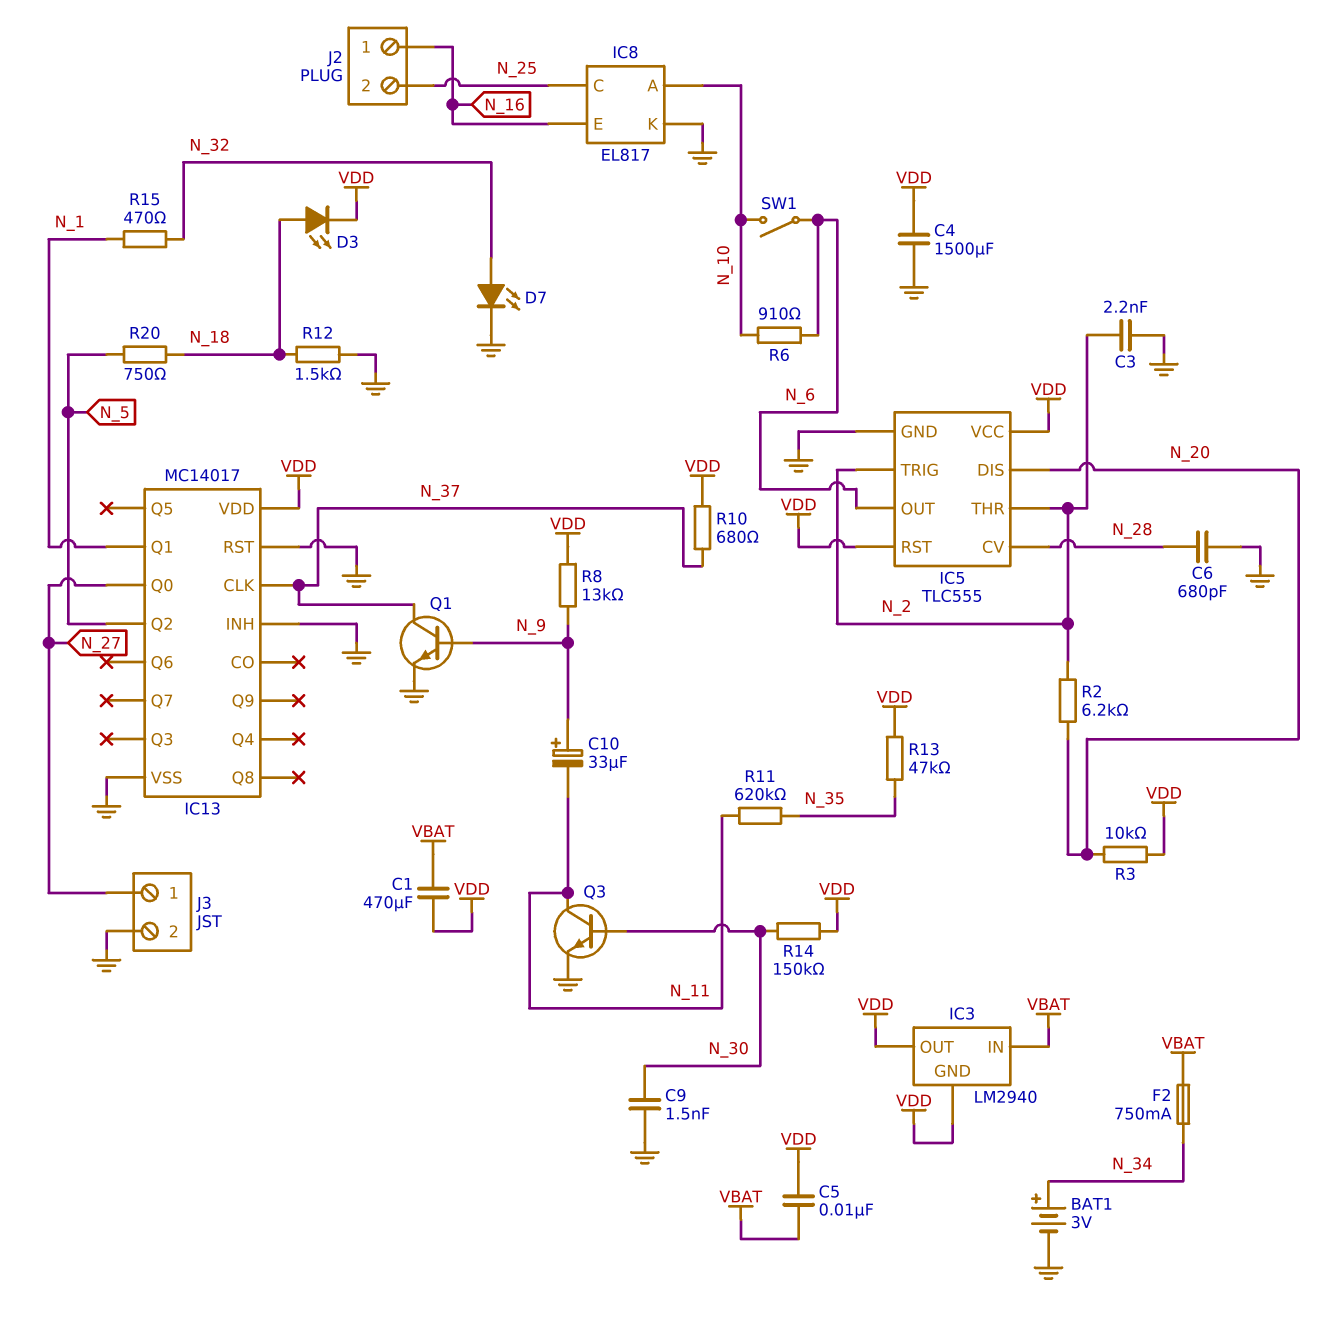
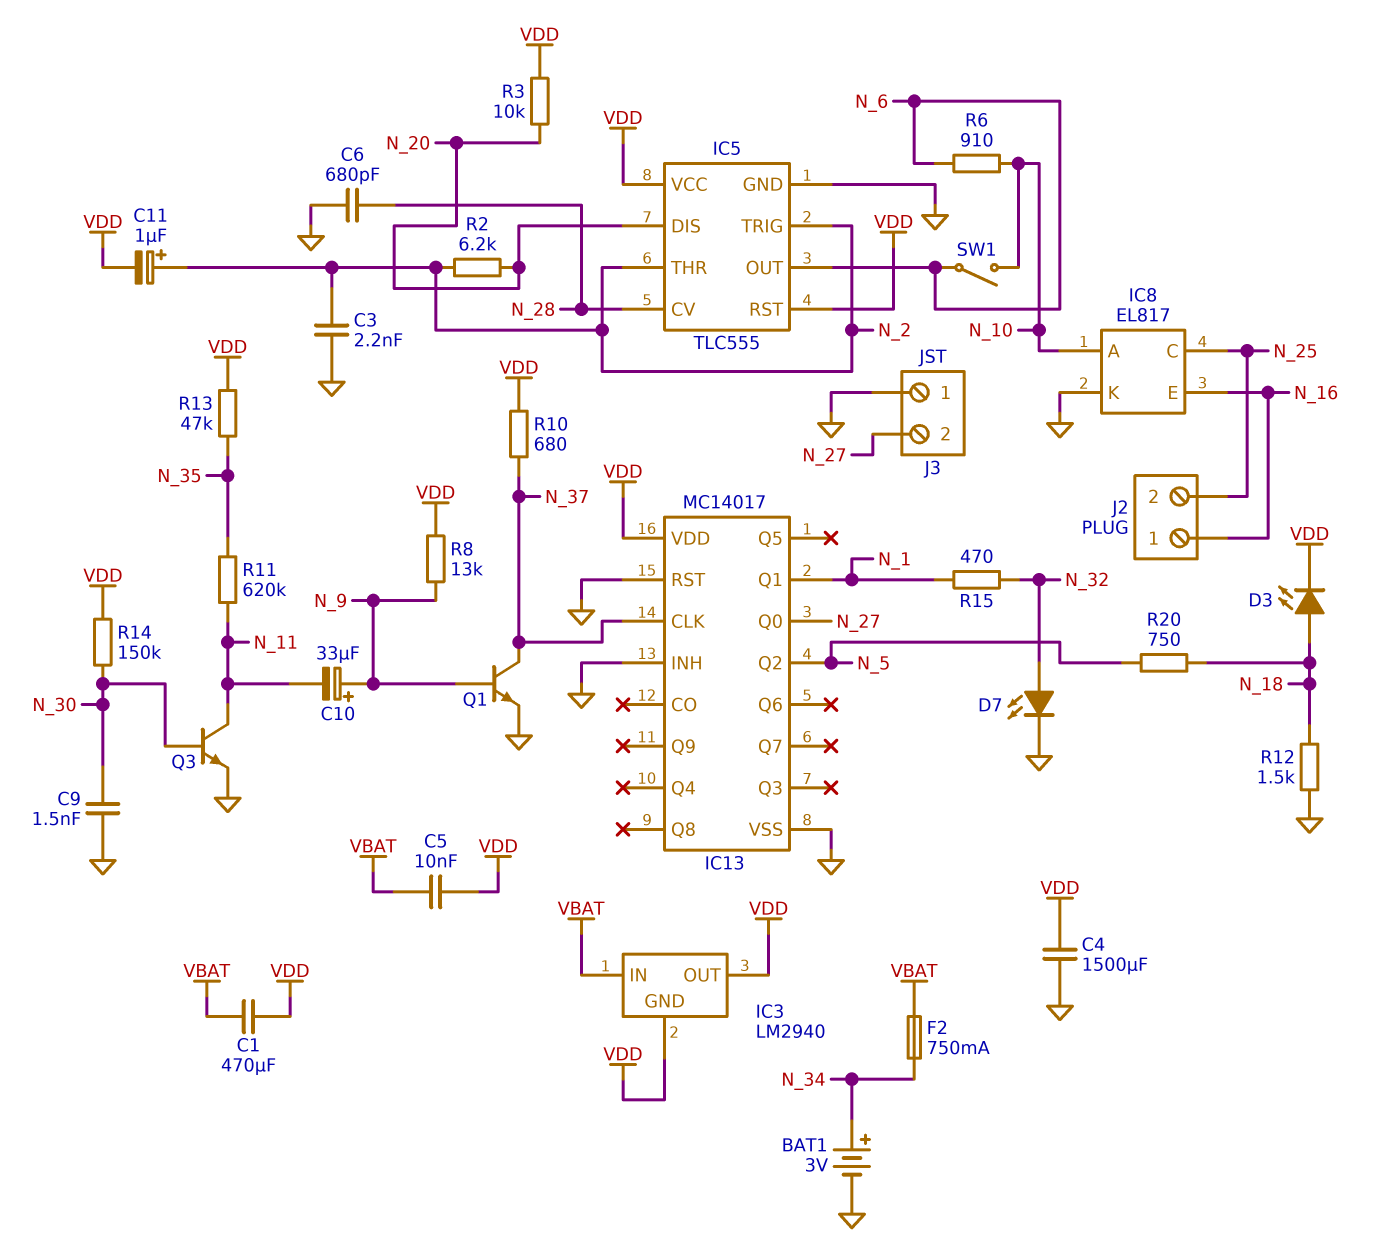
C11: none -> 1uF (plus N_2, minus VDD)
J3 pin 1: N_27 -> GND
J3 pin 2: GND -> N_27

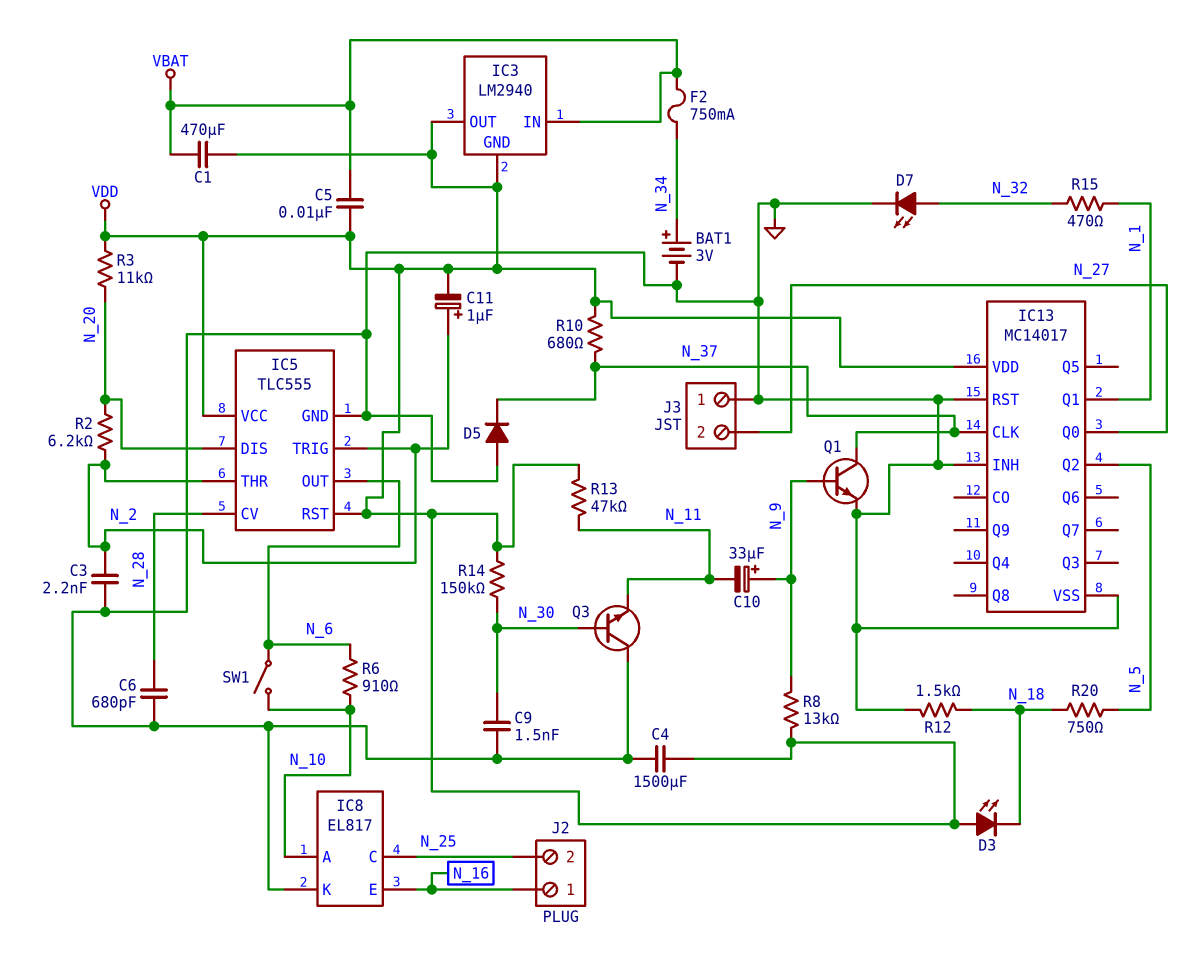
D3: LED (A N_18, K VDD) -> LED (A VDD, K N_18)
D5: none -> diode (A GND, K N_37)
Q3: NPN (B N_30, C N_11, E GND) -> NPN (B N_30, C GND, E N_11)
R3: 10k (N_20, VDD) -> 11k (N_20, VDD)
R11: 620k (N_11, N_35) -> none
R13: 47k (N_35, VDD) -> 47k (N_11, VDD)

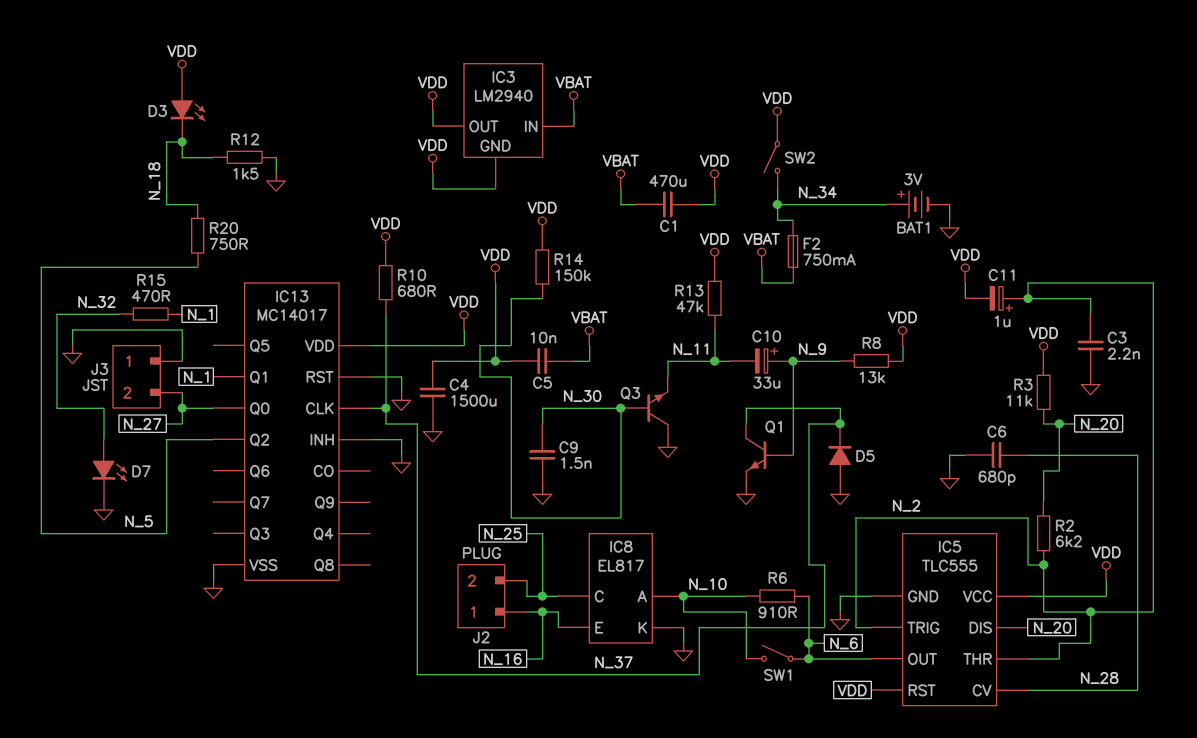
SW2: none -> switch (N_34, VDD)

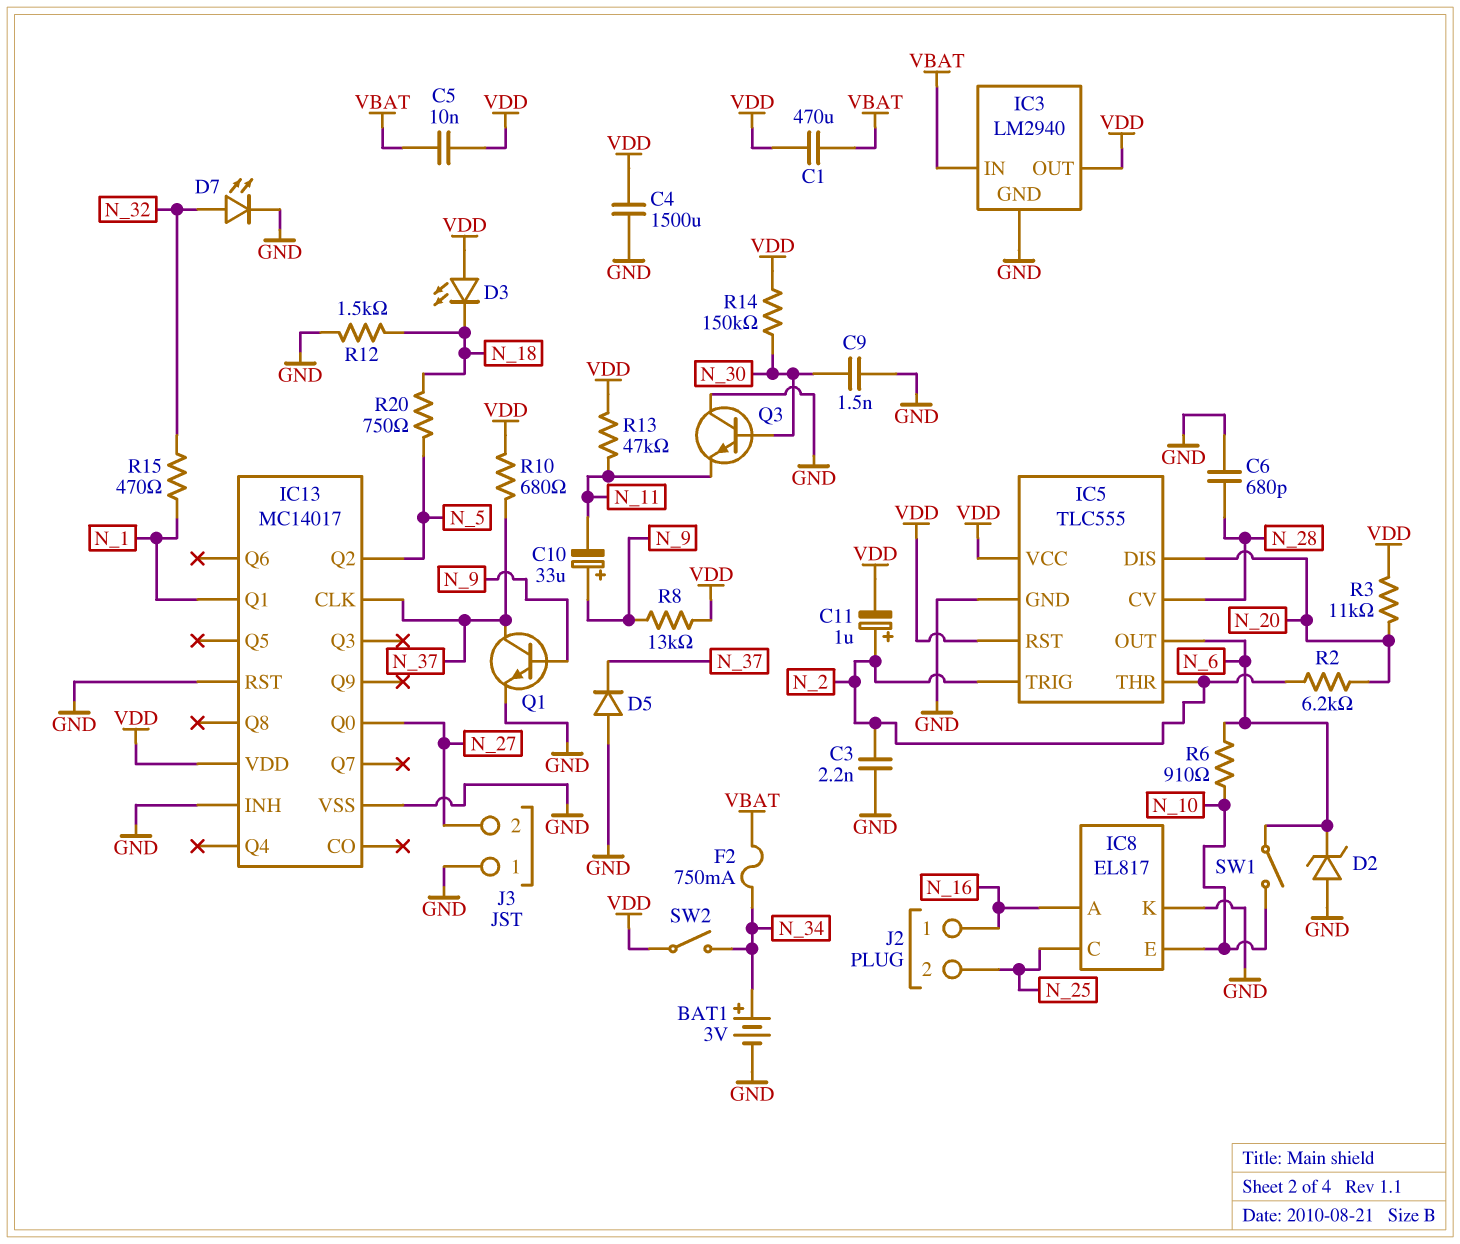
D2: none -> zener (A GND, K N_6)
IC3 pin GND: VDD -> GND
IC8 pin A: N_10 -> N_16
IC8 pin E: N_16 -> N_10

